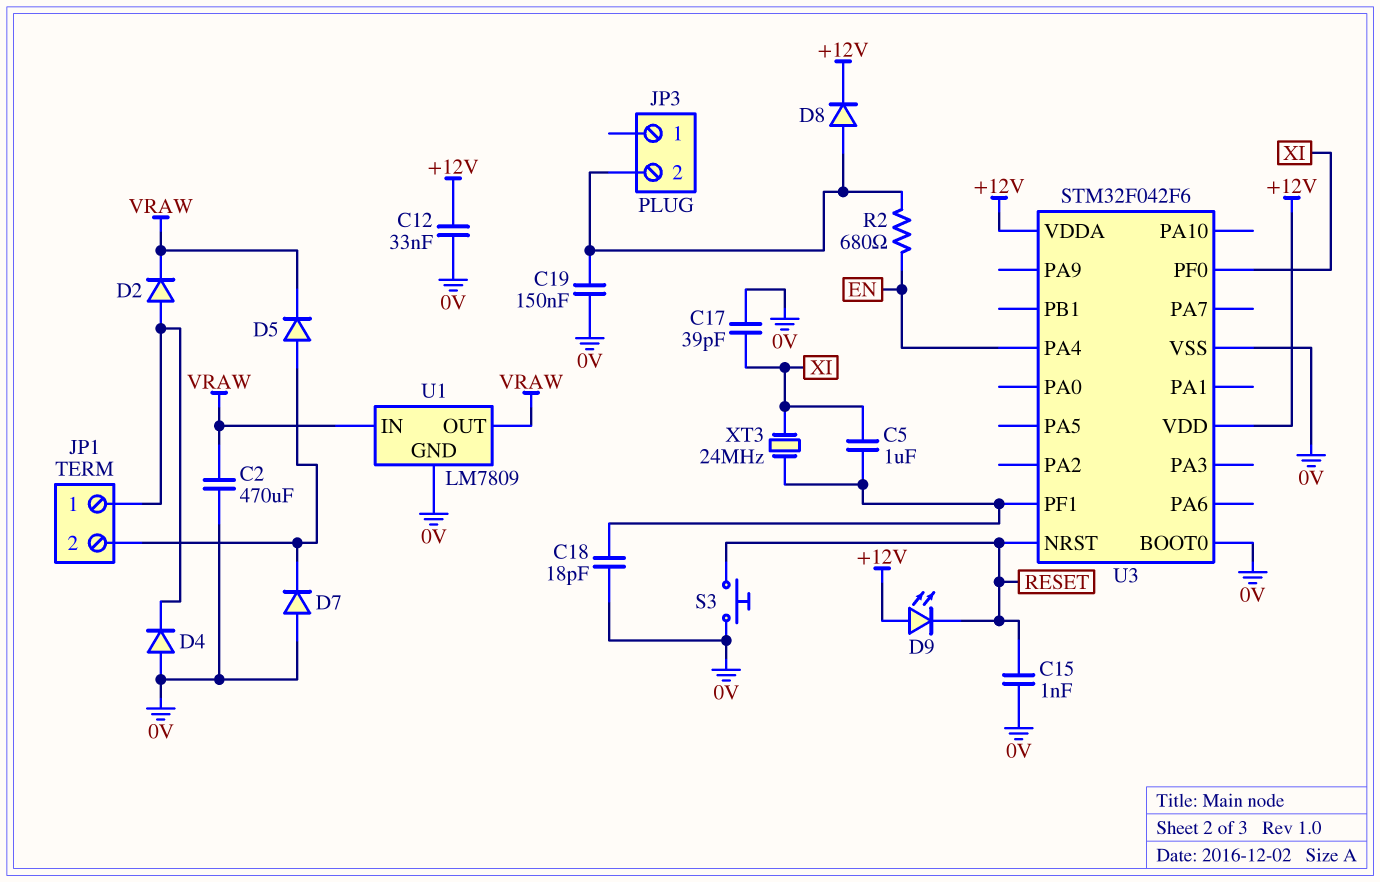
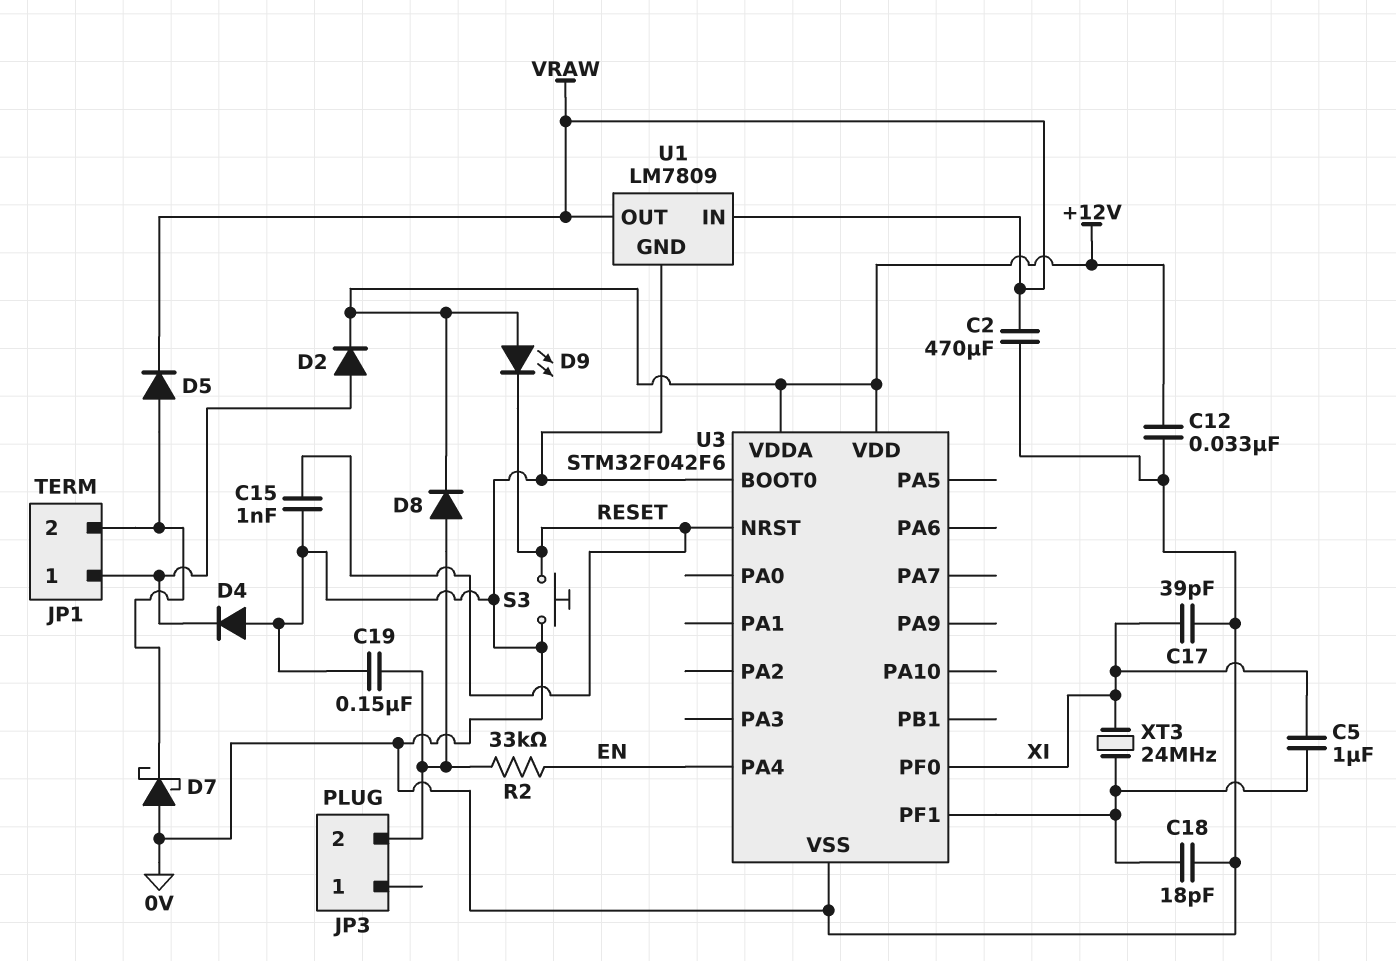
D2: diode (A JP1/1, K VRAW) -> diode (A JP1/1, K +12V)
D7: diode (A 0V, K JP1/2) -> schottky (A 0V, K JP1/2)
R2: 680 (EN, JP3/2) -> 33k (EN, JP3/2)

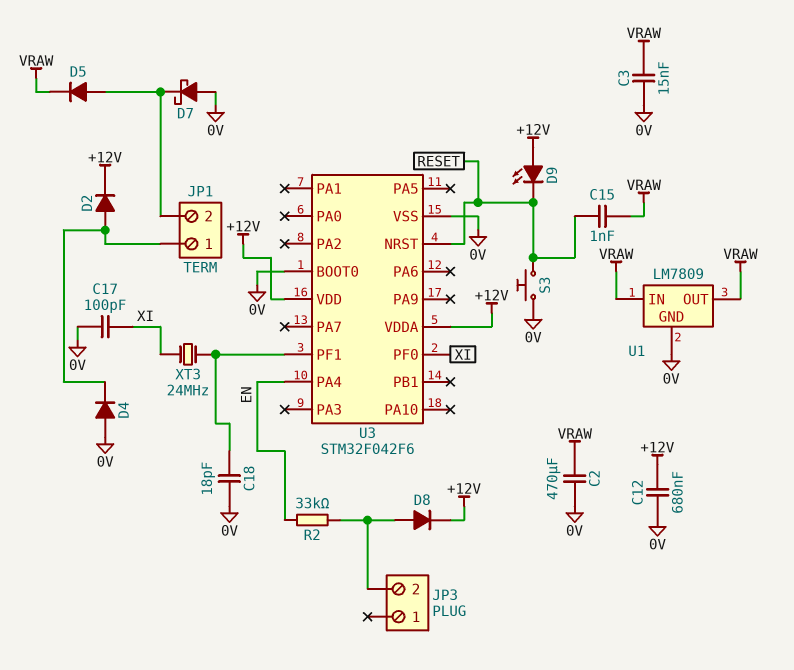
C3: none -> 15nF (0V, VRAW)
C5: 1uF (U3/PF1, XI) -> none
C12: 33nF (+12V, 0V) -> 680nF (+12V, 0V)
C15: 1nF (0V, RESET) -> 1nF (RESET, VRAW)
C17: 39pF (0V, XI) -> 100pF (0V, XI)
C19: 150nF (0V, JP3/2) -> none

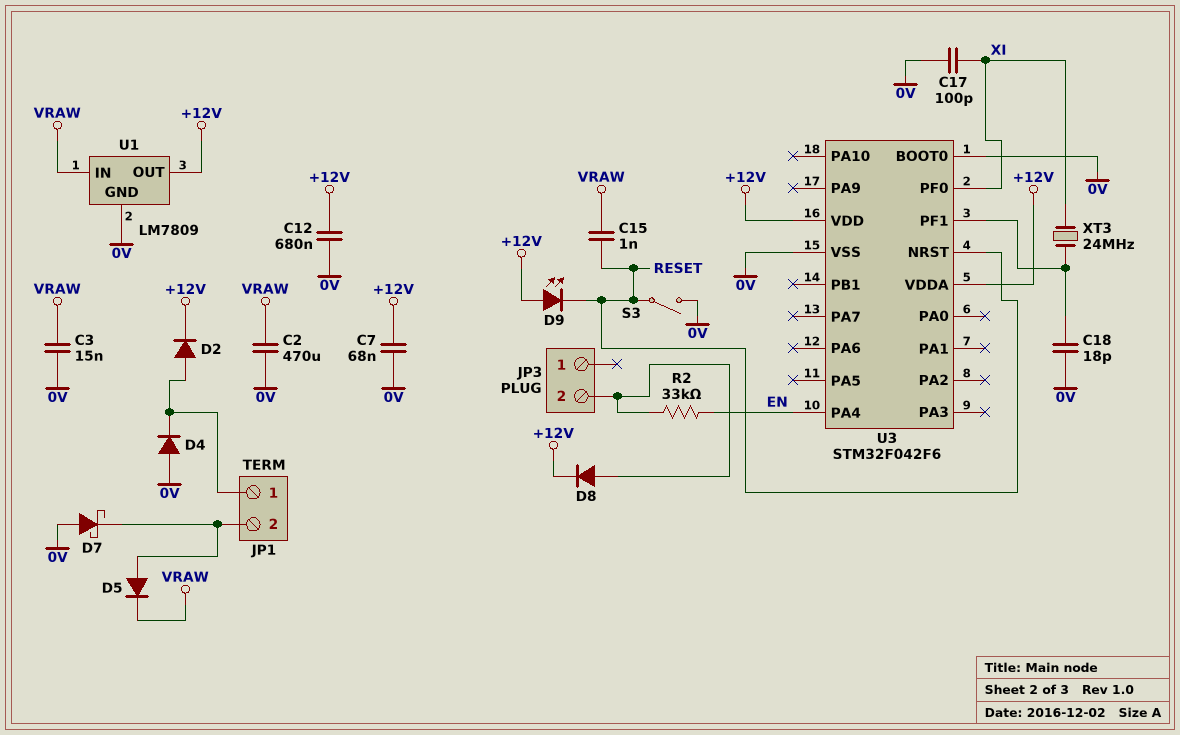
C7: none -> 68nF (+12V, 0V)
S3: button (0V, RESET) -> switch (0V, RESET)
U1 pin OUT: VRAW -> +12V

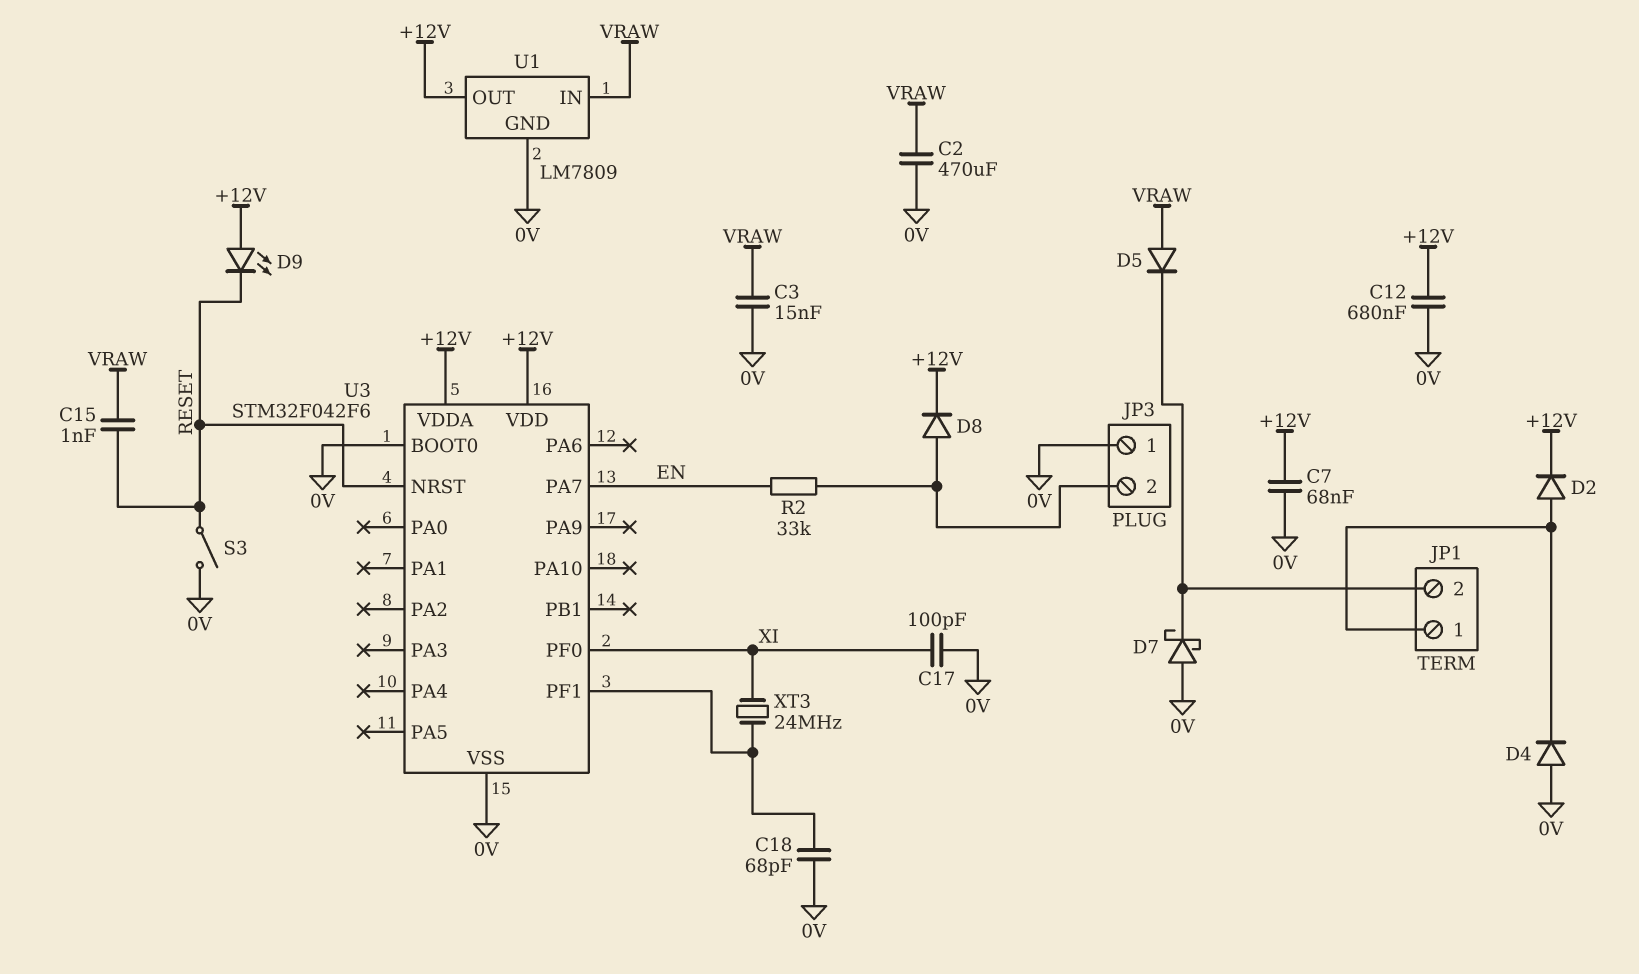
C18: 18pF (0V, U3/PF1) -> 68pF (0V, U3/PF1)
D5: diode (A JP1/2, K VRAW) -> diode (A VRAW, K JP1/2)
JP3 pin 1: none -> 0V
U3 pin PA4: EN -> none
U3 pin PA7: none -> EN

